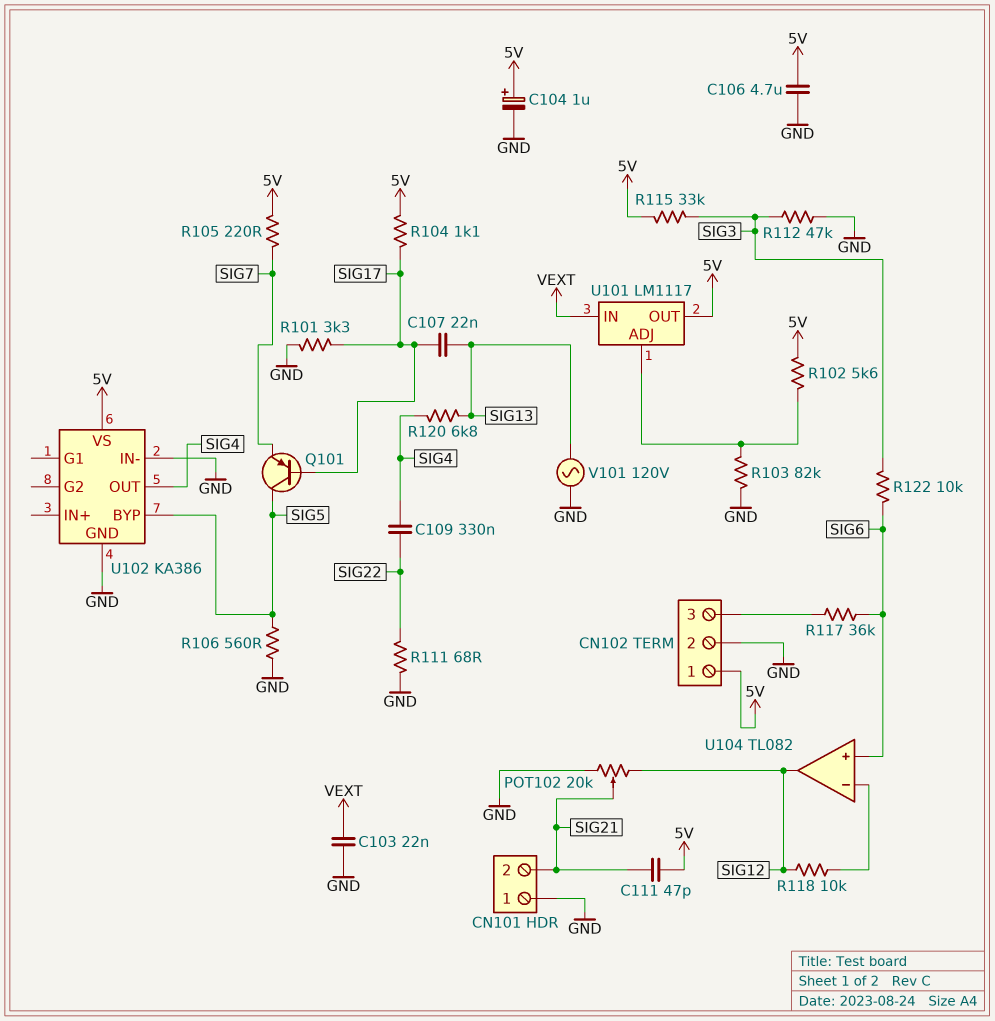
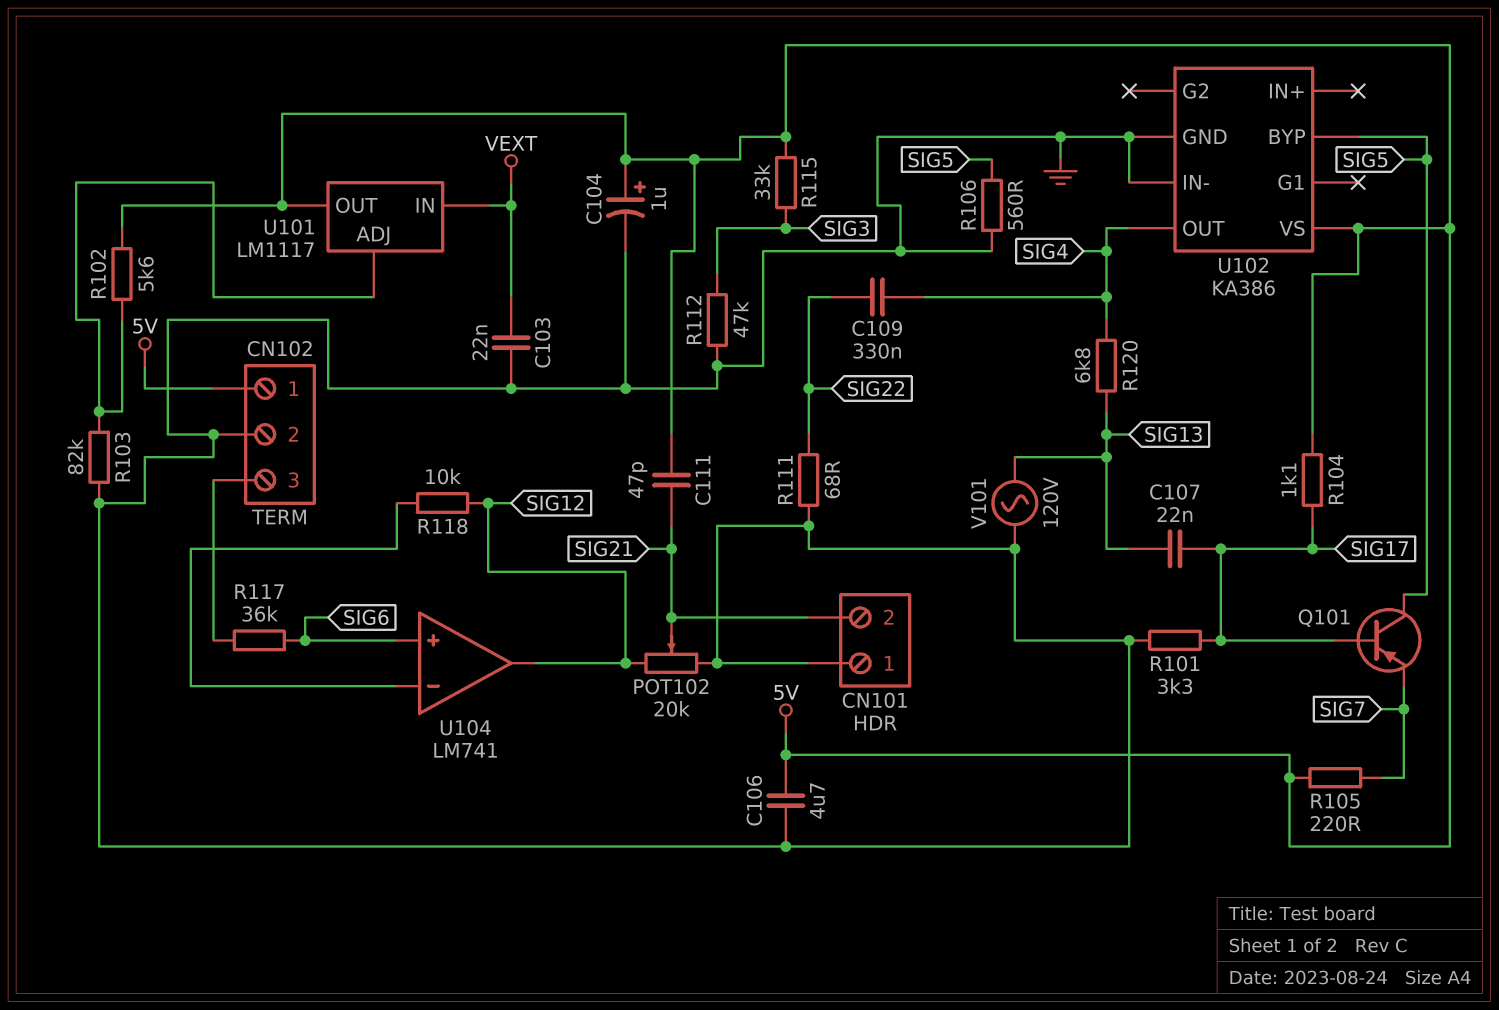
R122: 10k (SIG3, SIG6) -> none
U104: TL082 -> LM741

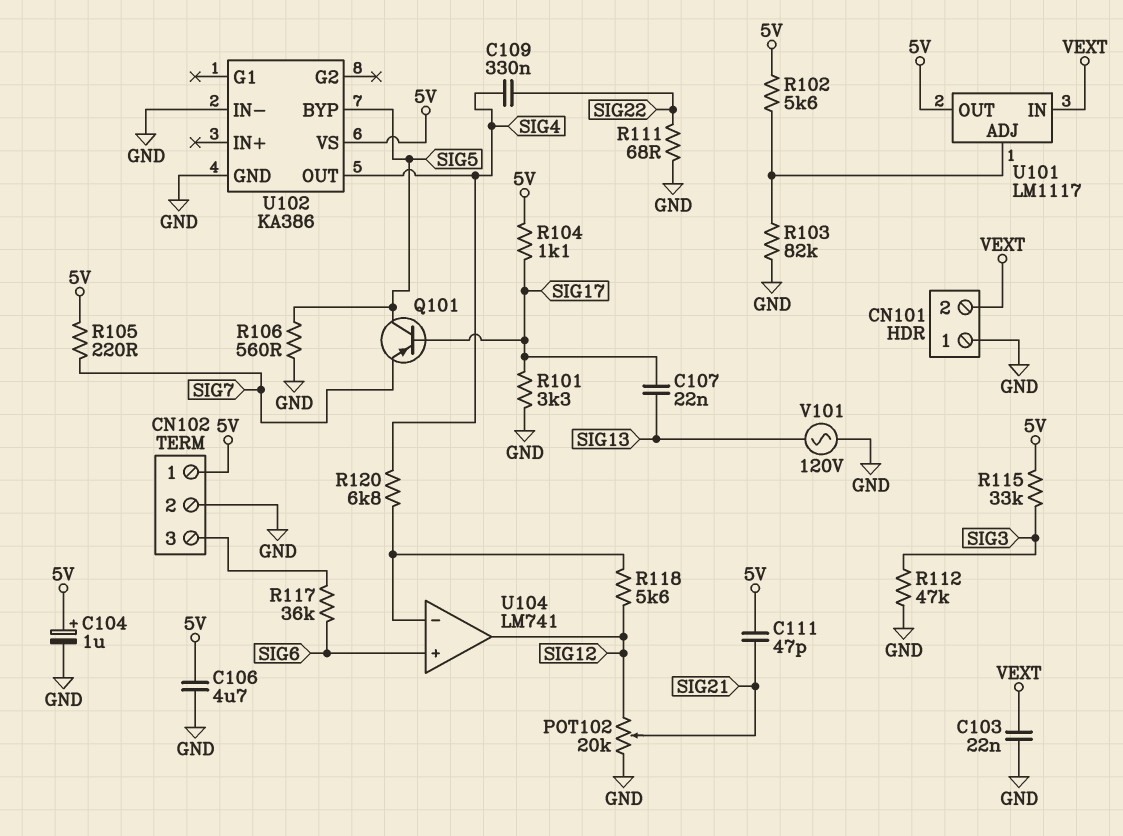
CN101 pin 2: SIG21 -> VEXT
R118: 10k (SIG12, U104/in-) -> 5.6k (SIG12, U104/in-)
R120: 6.8k (SIG4, SIG13) -> 6.8k (SIG4, U104/in-)

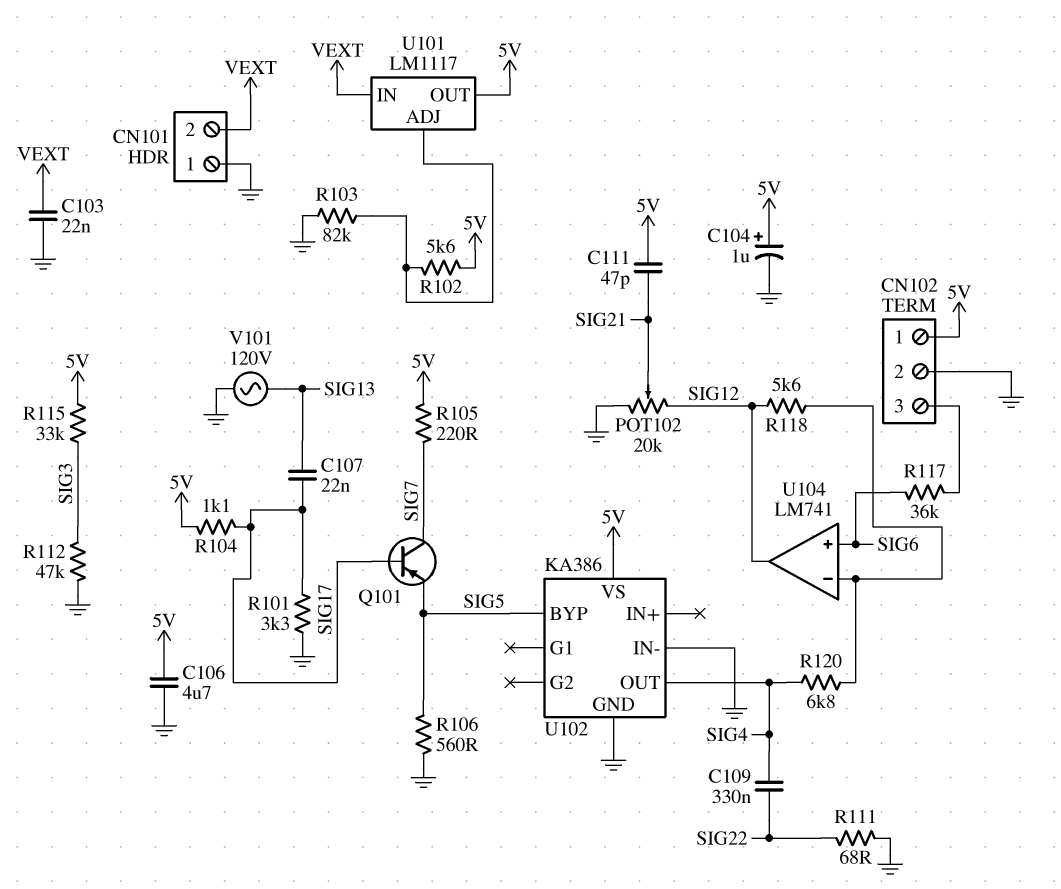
Q101: PNP (B SIG17, C SIG5, E SIG7) -> PNP (B SIG17, C SIG7, E SIG5)

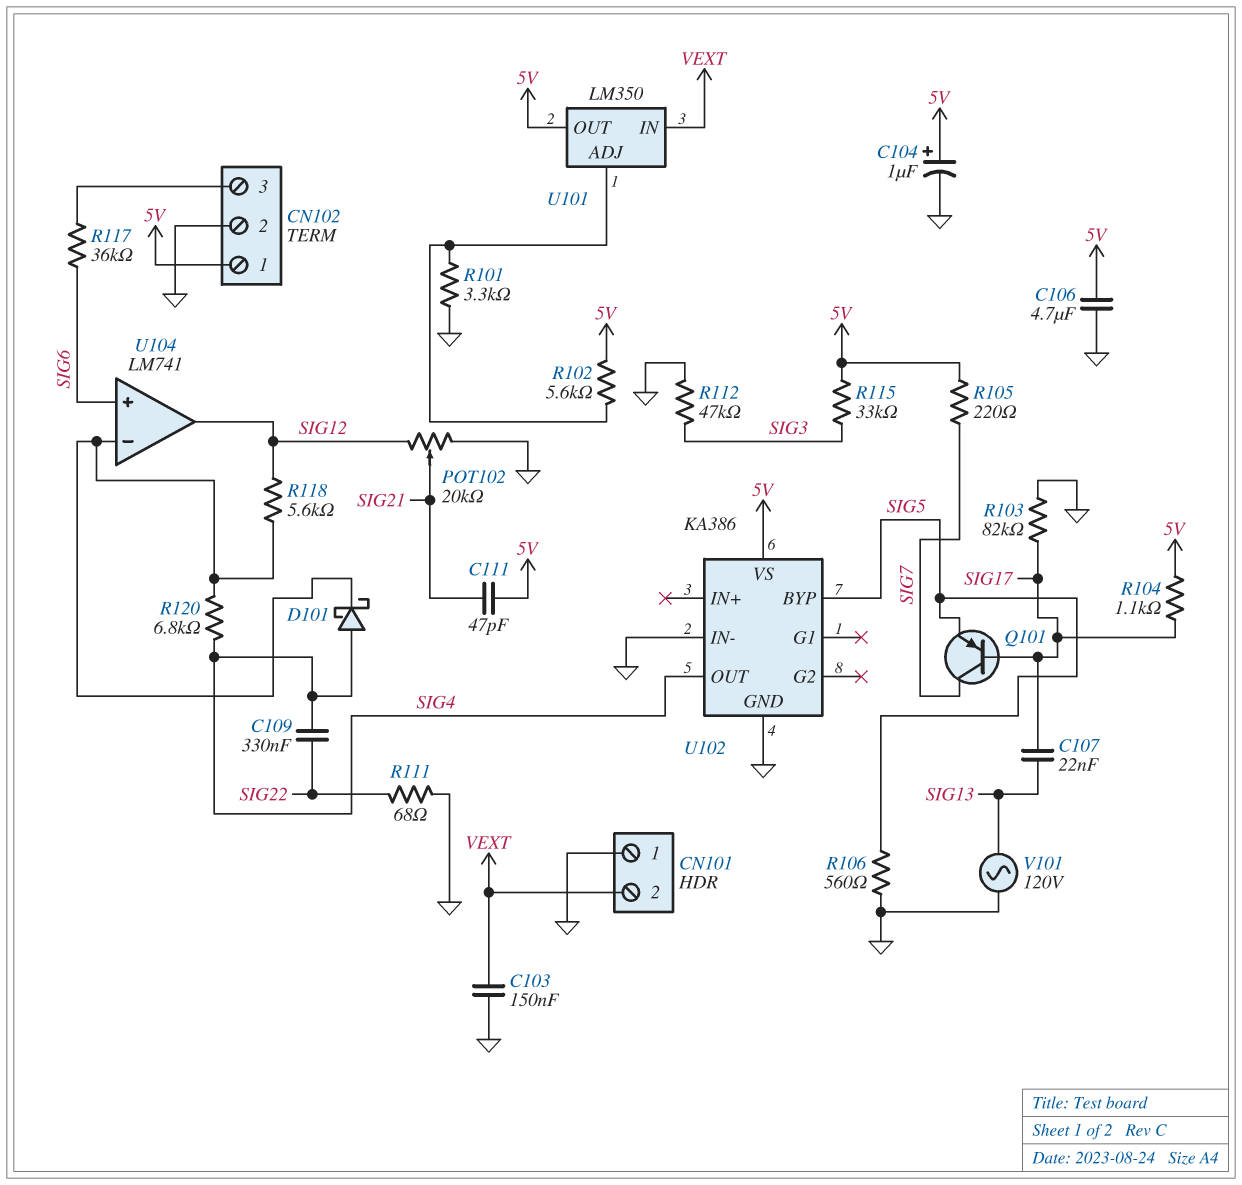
C103: 22nF (GND, VEXT) -> 150nF (GND, VEXT)
D101: none -> schottky (A SIG4, K U104/in-)
R101: 3.3k (GND, SIG17) -> 3.3k (GND, U101/ADJ)
R103: 82k (GND, U101/ADJ) -> 82k (GND, SIG17)
U101: LM1117 -> LM350

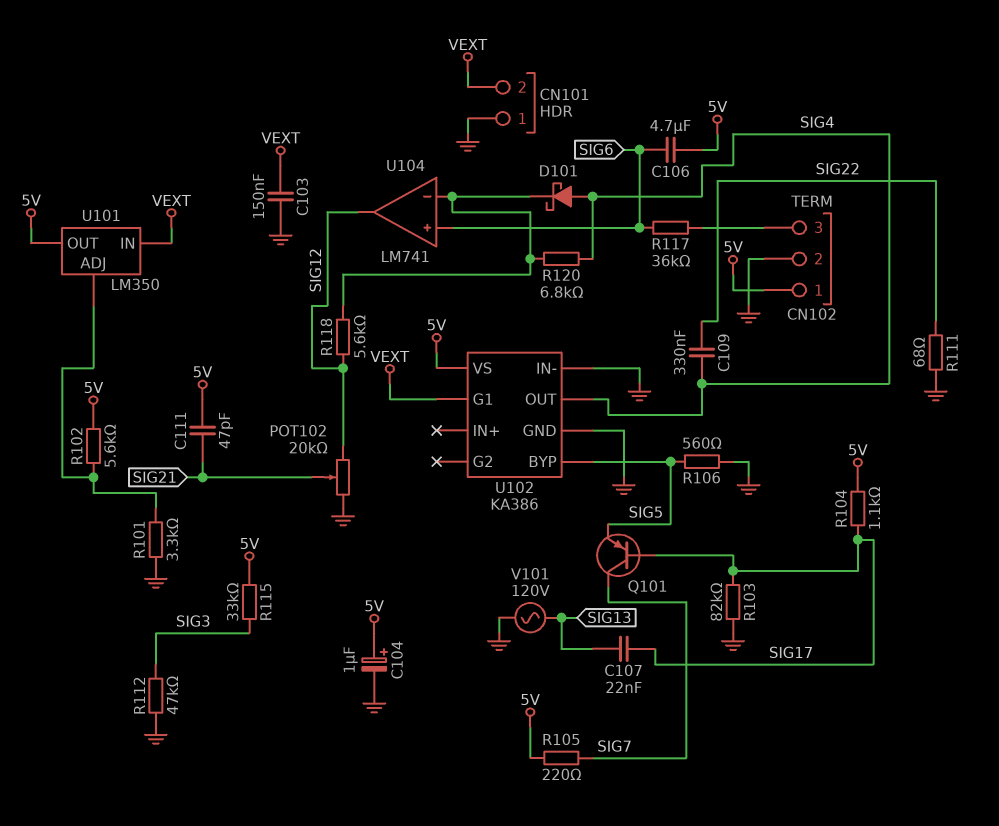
C106: 4.7uF (5V, GND) -> 4.7uF (5V, SIG6)
U102 pin G1: none -> VEXT

